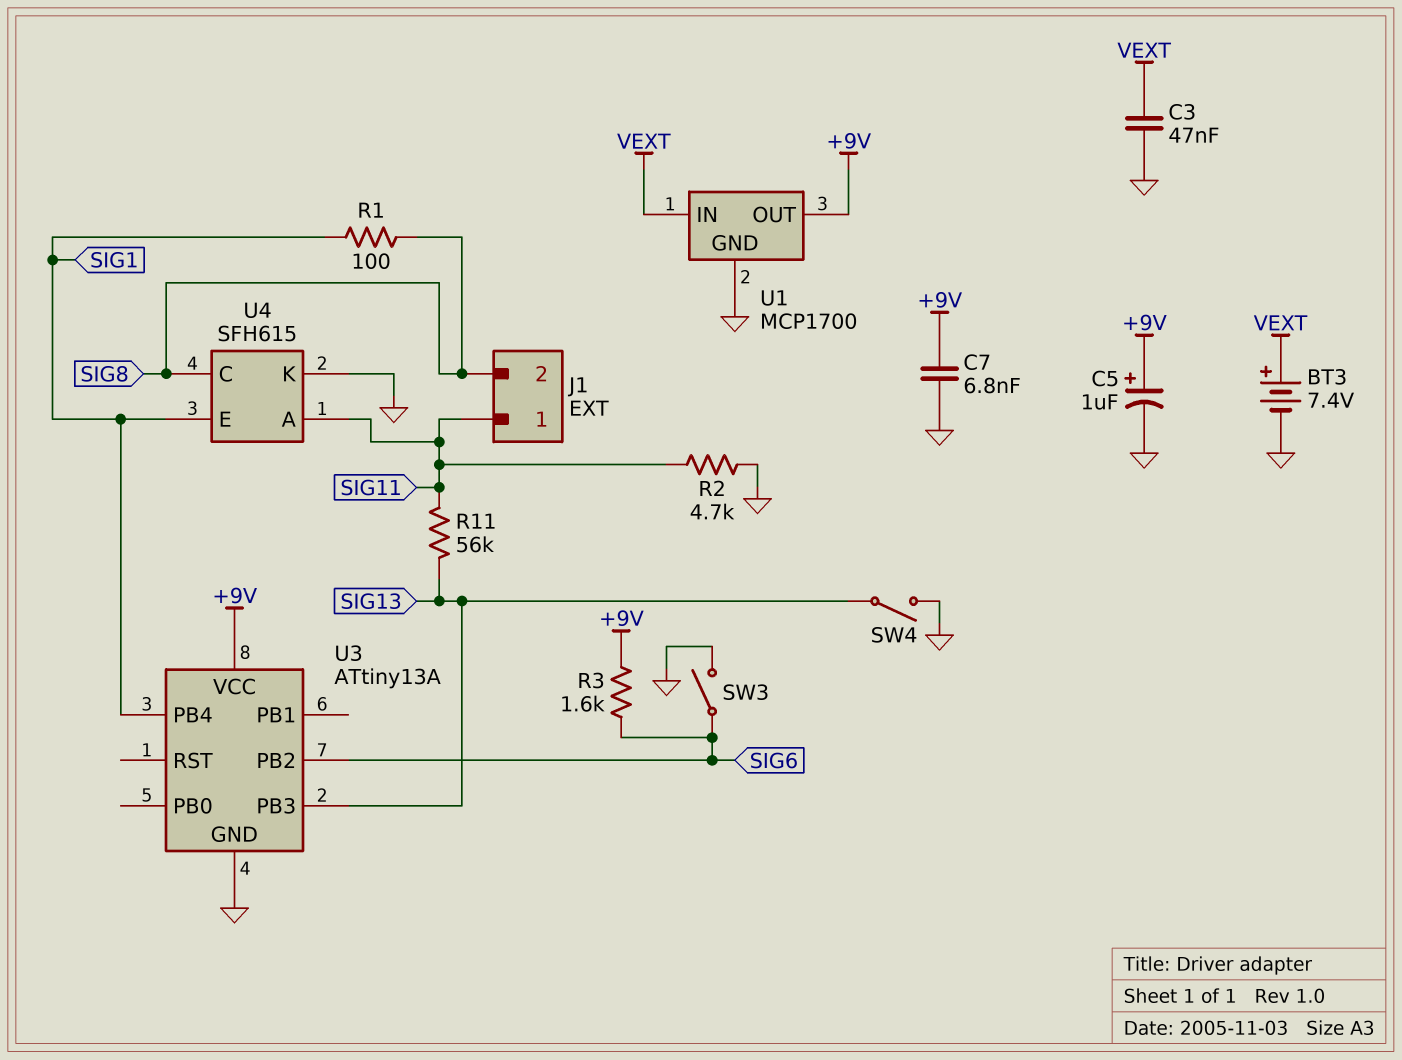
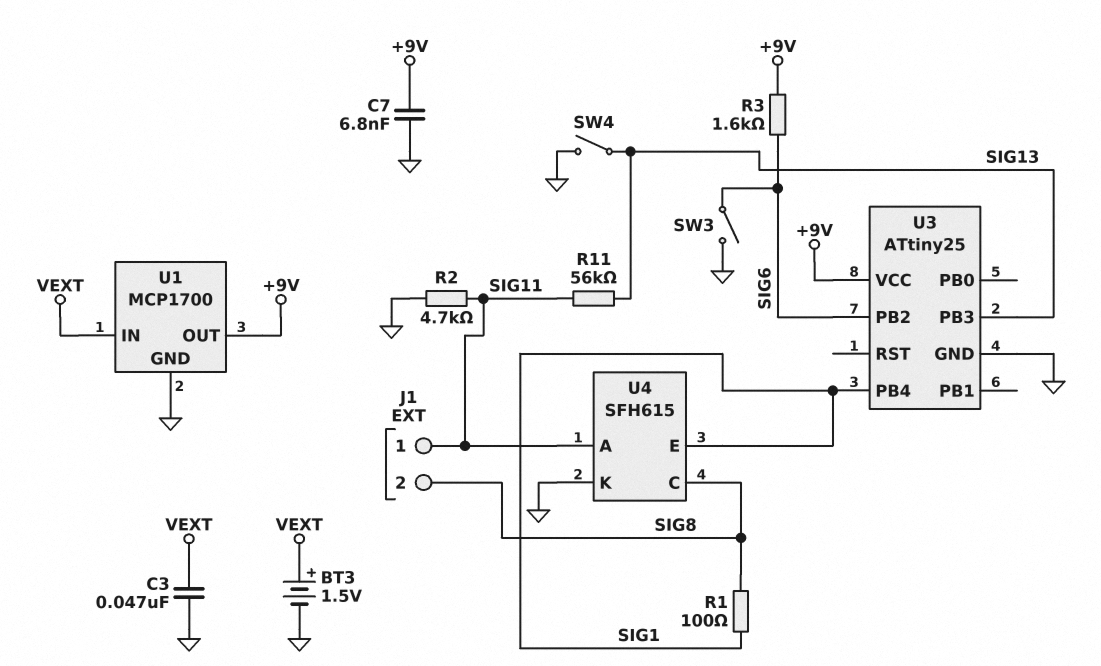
BT3: 7.4V (plus VEXT, minus GND) -> 1.5V (plus VEXT, minus GND)
C5: 1uF (plus +9V, minus GND) -> none
U3: ATtiny13A -> ATtiny25

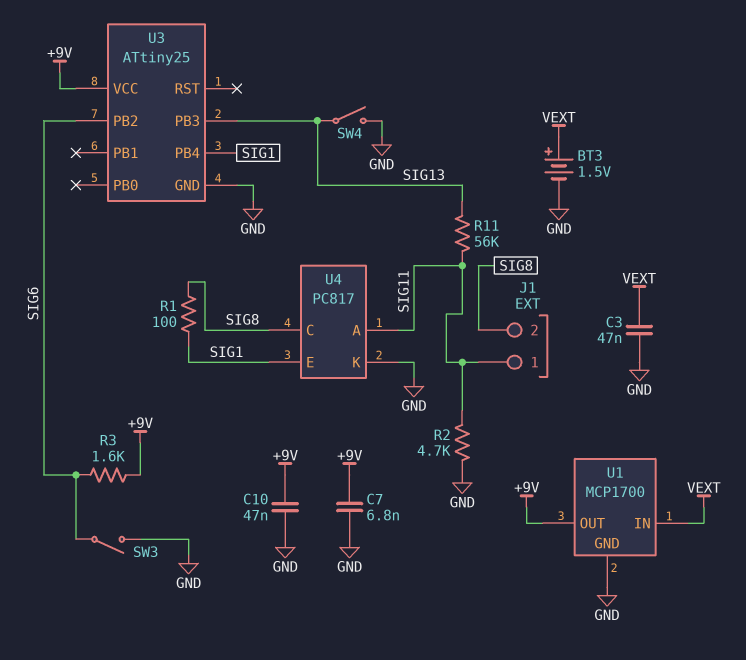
C10: none -> 47nF (+9V, GND)
U4: SFH615 -> PC817

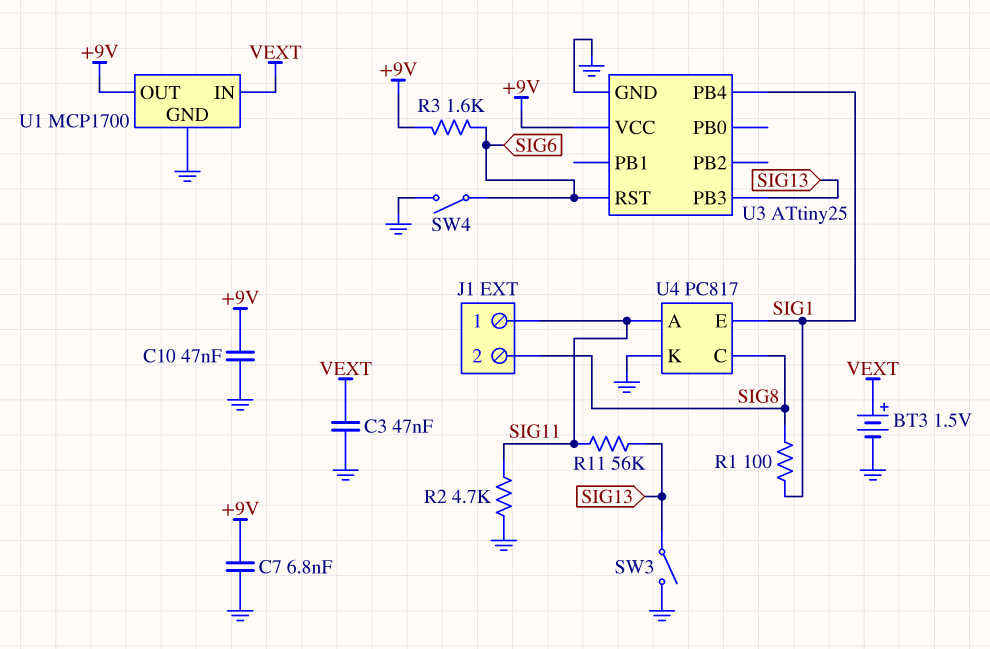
SW3: switch (GND, SIG6) -> switch (GND, SIG13)
SW4: switch (GND, SIG13) -> switch (GND, SIG6)
U3 pin PB2: SIG6 -> none
U3 pin RST: none -> SIG6

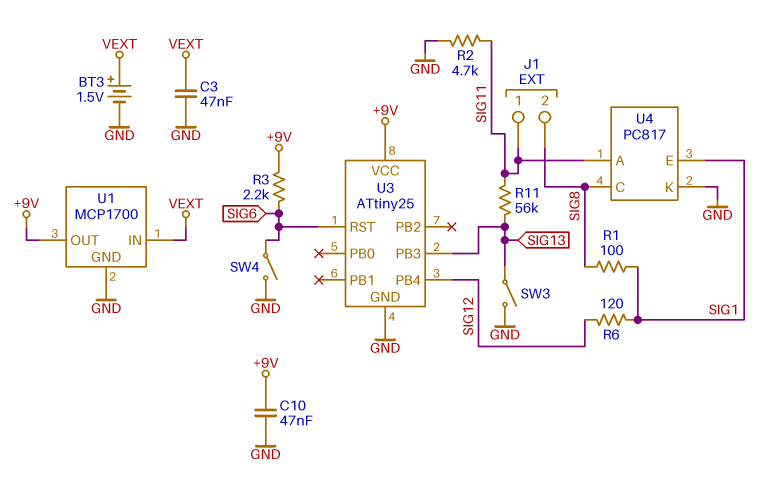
C7: 6.8nF (+9V, GND) -> none
R3: 1.6k (+9V, SIG6) -> 2.2k (+9V, SIG6)
R6: none -> 120 (SIG1, SIG12)
U3 pin PB4: SIG1 -> SIG12

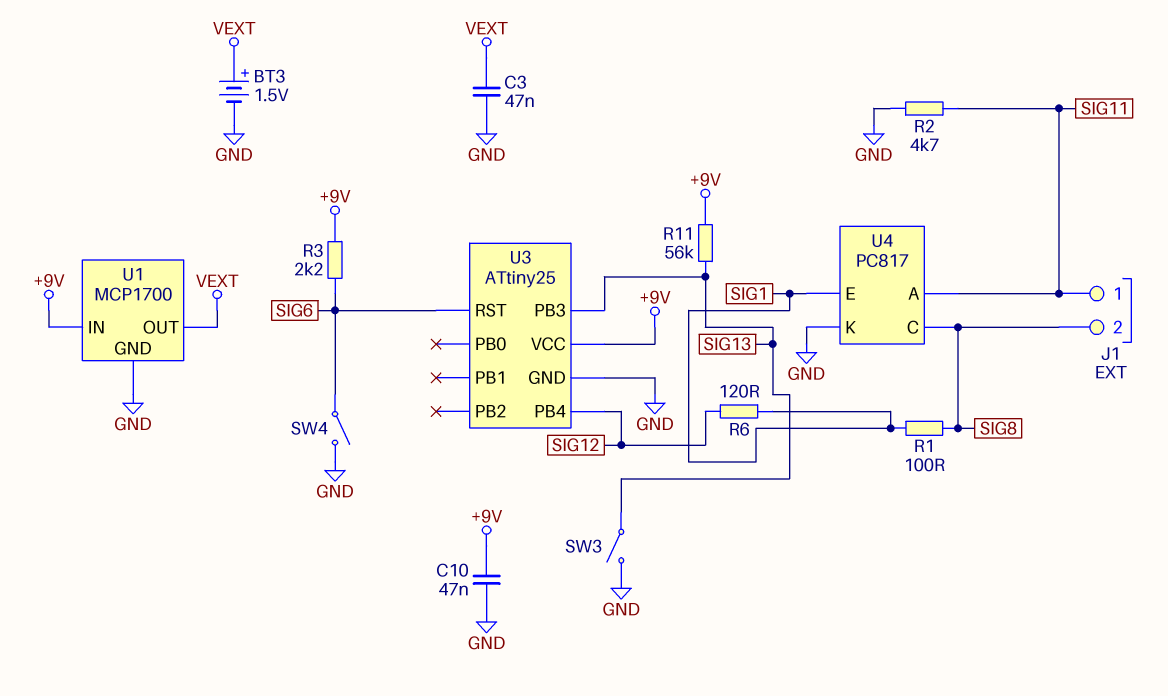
R11: 56k (SIG11, SIG13) -> 56k (+9V, SIG13)
U1 pin IN: VEXT -> +9V
U1 pin OUT: +9V -> VEXT

